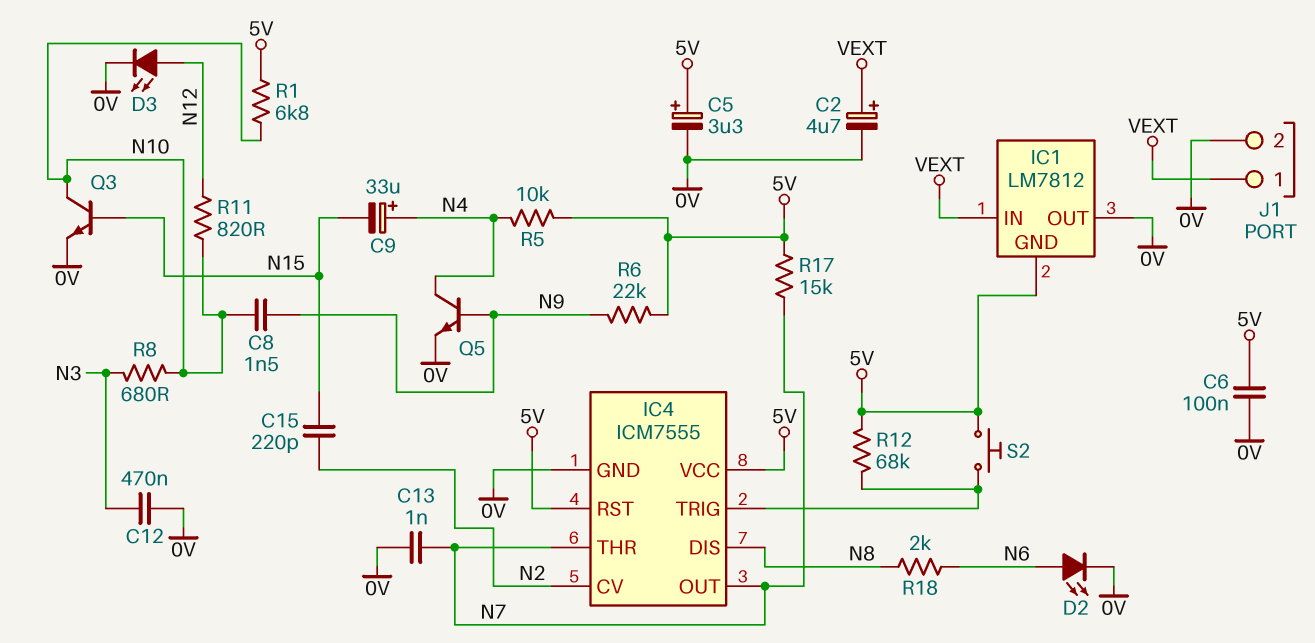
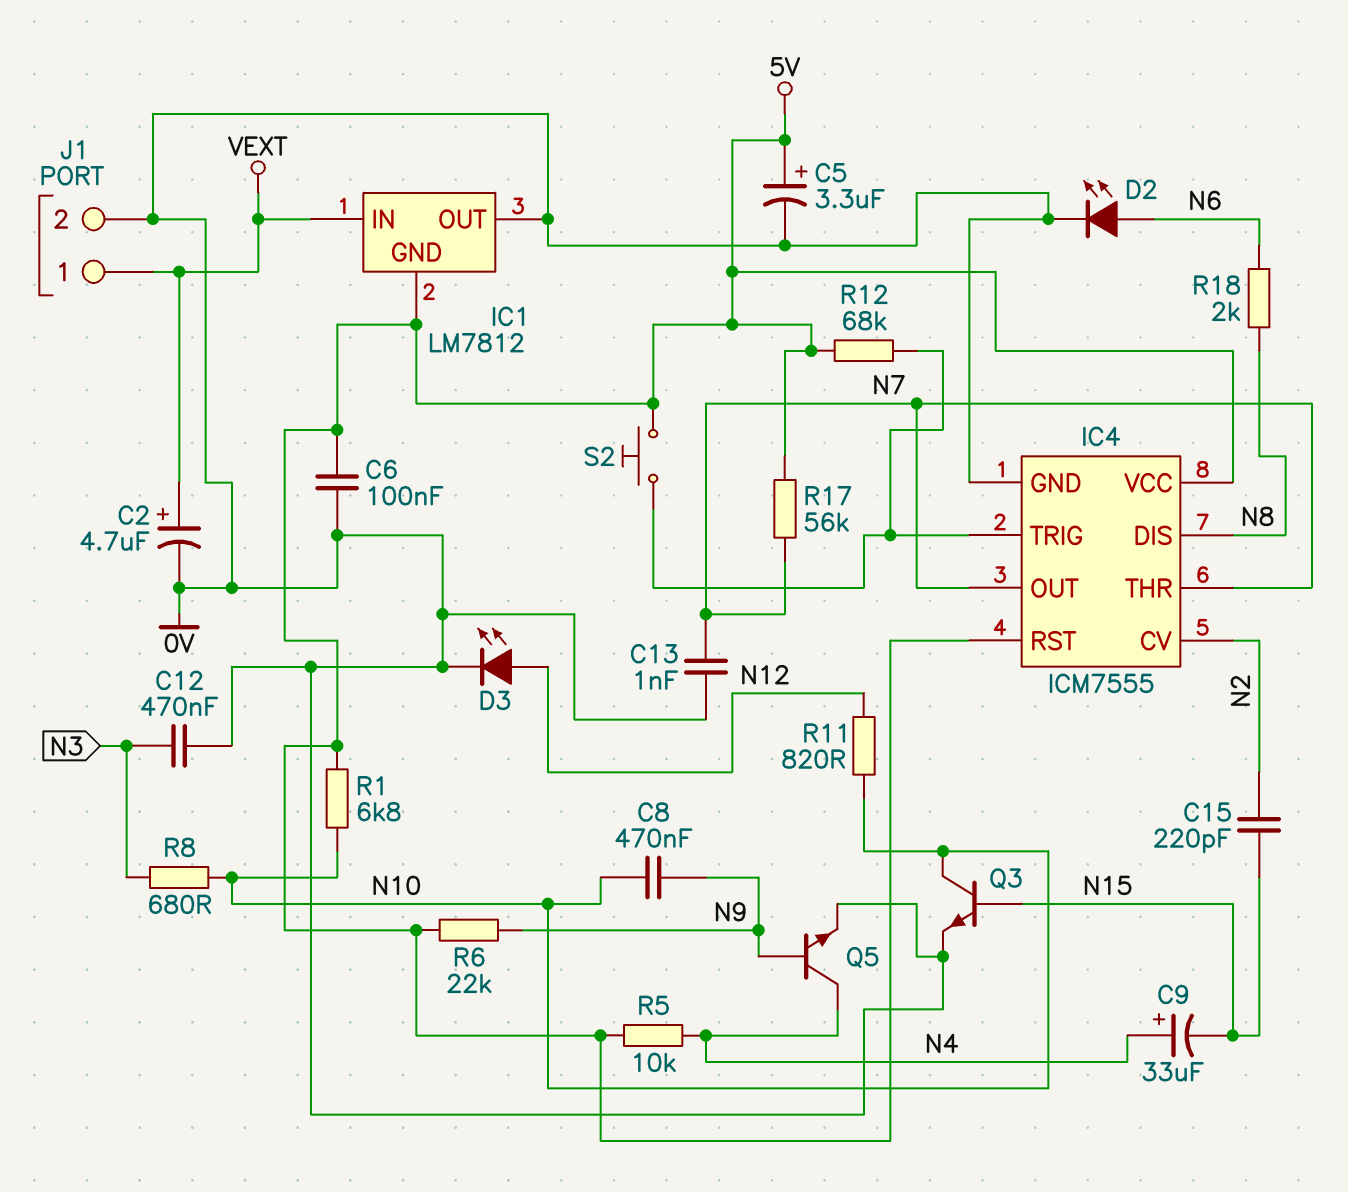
C8: 1.5nF (N9, N10) -> 470nF (N9, N10)
R17: 15k (5V, N7) -> 56k (5V, N7)

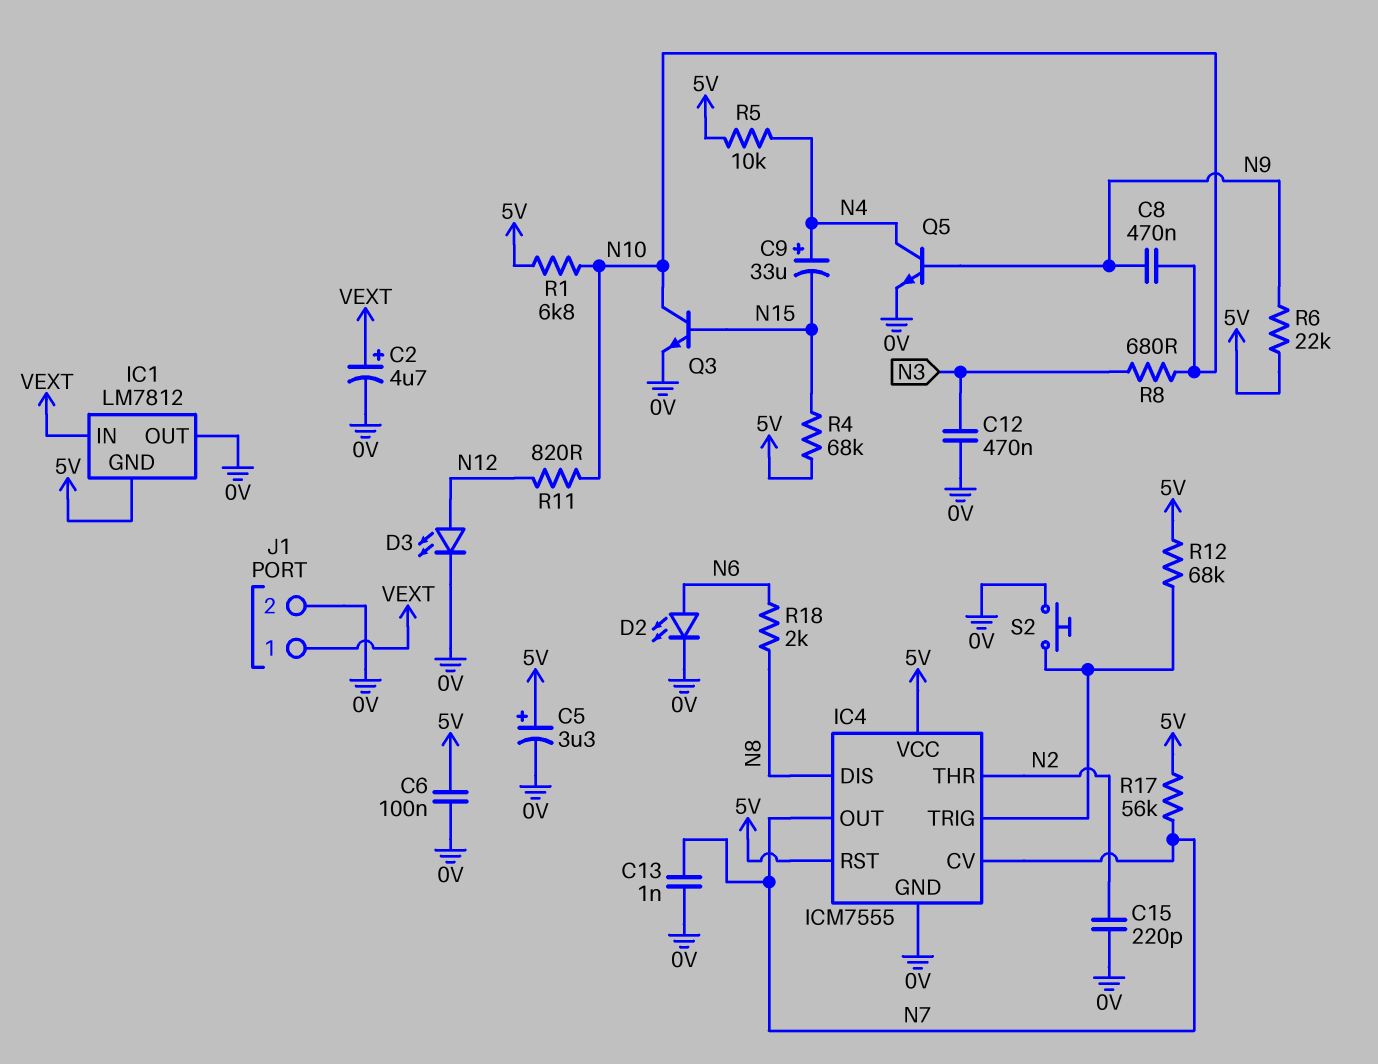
C15: 220pF (N2, N15) -> 220pF (0V, N2)
IC4 pin CV: N2 -> N7
IC4 pin THR: N7 -> N2
R4: none -> 68k (5V, N15)
S2: button (5V, IC4/TRIG) -> button (0V, IC4/TRIG)

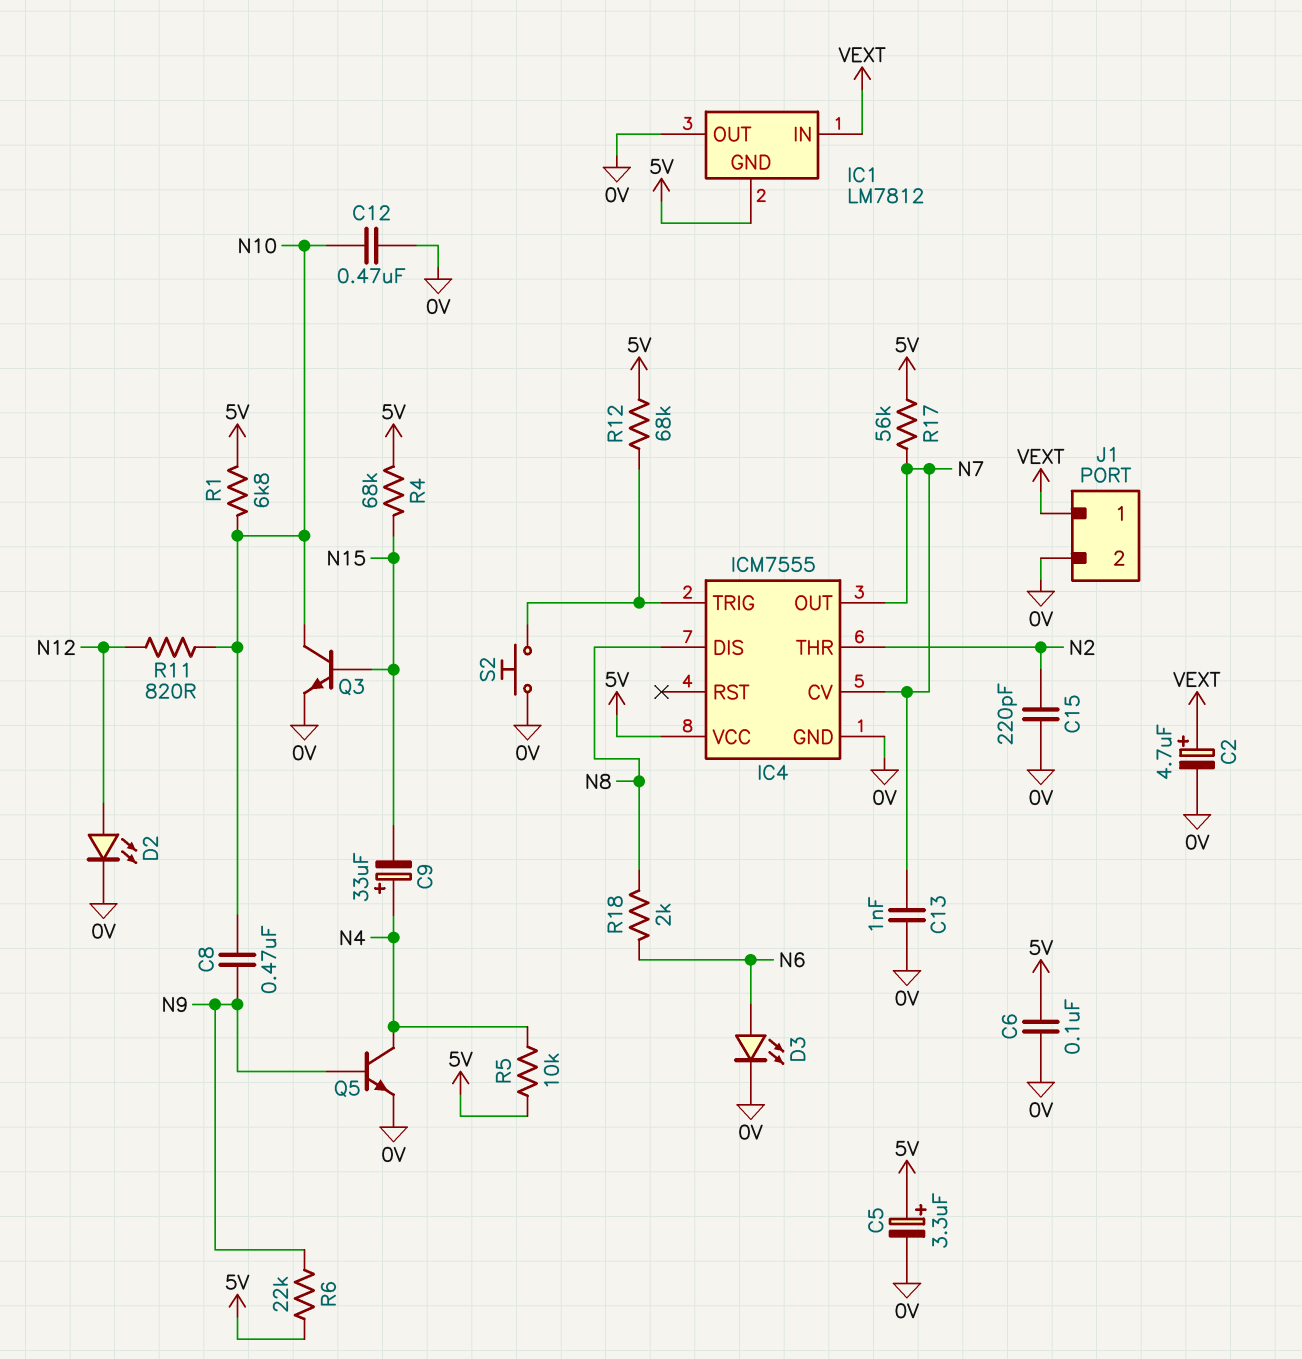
C12: 470nF (0V, N3) -> 470nF (0V, N10)
D2: LED (A N6, K 0V) -> LED (A N12, K 0V)
D3: LED (A N12, K 0V) -> LED (A N6, K 0V)
IC4 pin RST: 5V -> none
R8: 680 (N3, N10) -> none

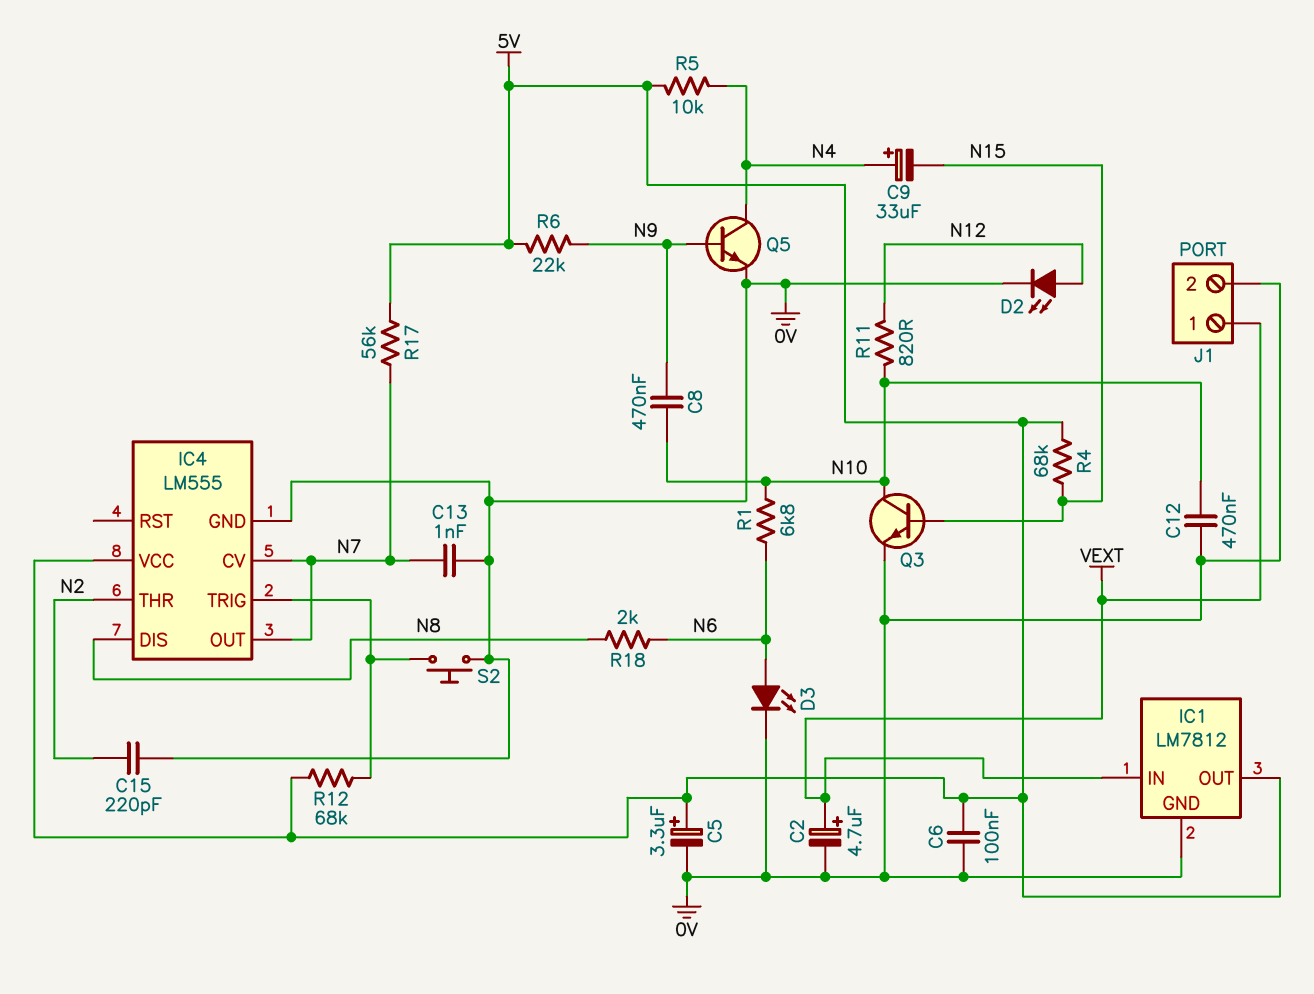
IC1 pin GND: 5V -> 0V
IC1 pin OUT: 0V -> 5V
IC4: ICM7555 -> LM555
R1: 6.8k (5V, N10) -> 6.8k (N6, N10)

